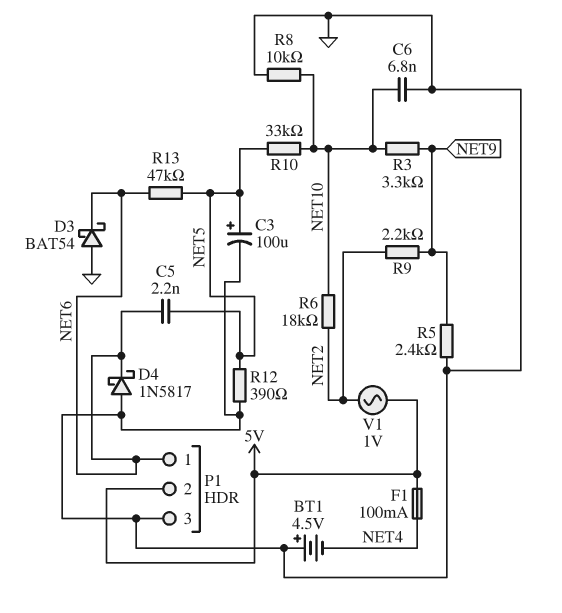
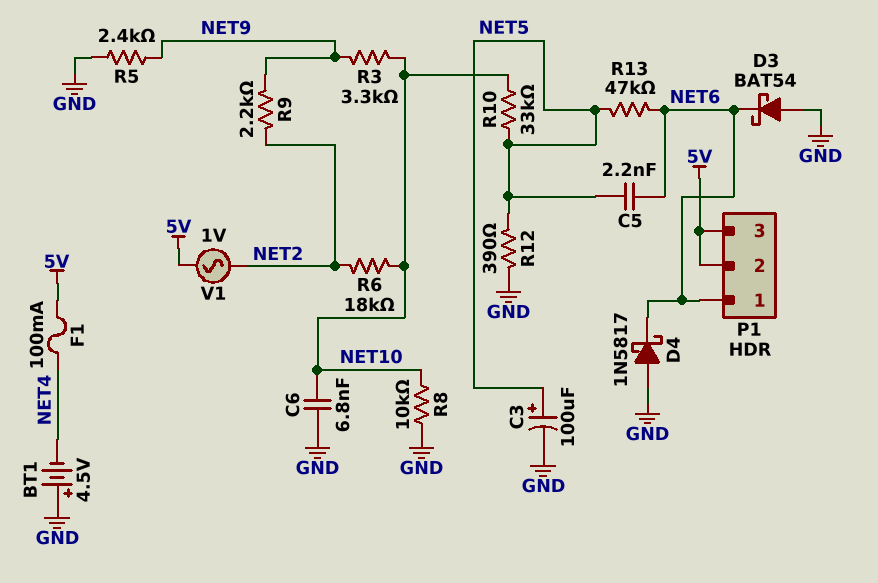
P1 pin 3: GND -> 5V

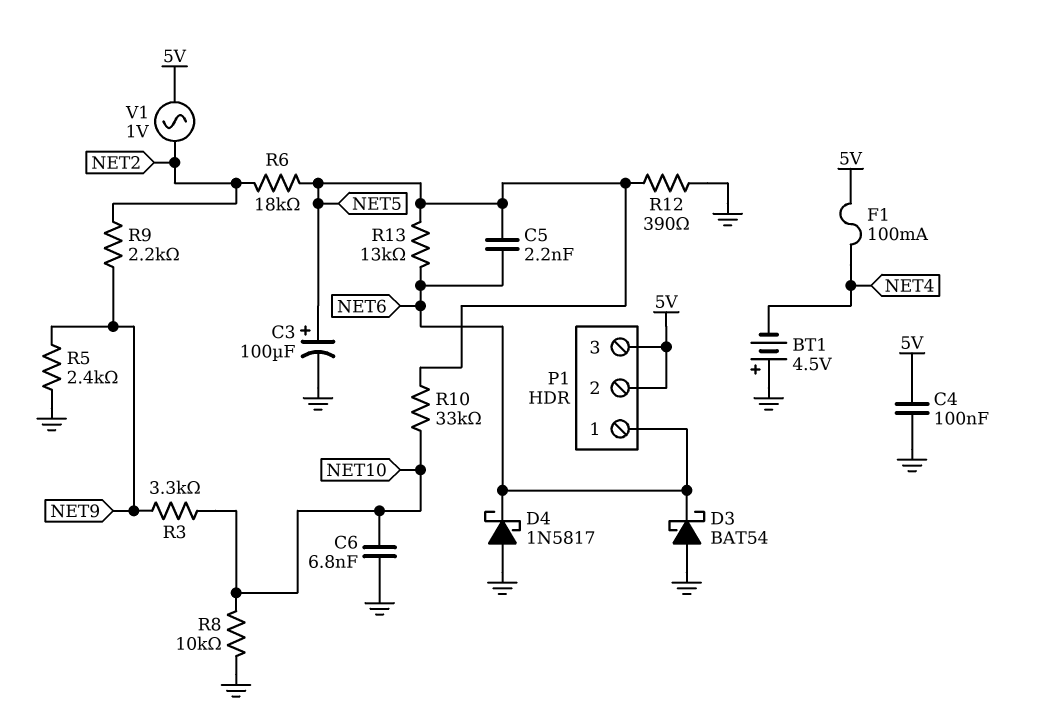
C4: none -> 100nF (5V, GND)
R6: 18k (NET2, NET10) -> 18k (NET2, NET5)
R13: 47k (NET5, NET6) -> 13k (NET5, NET6)

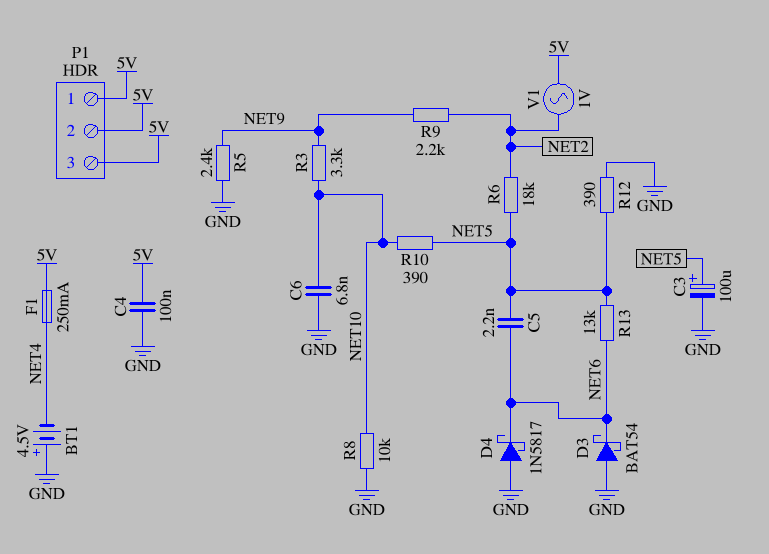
F1: 100mA (5V, NET4) -> 250mA (5V, NET4)
P1 pin 1: NET6 -> 5V
R10: 33k (NET5, NET10) -> 390 (NET5, NET10)

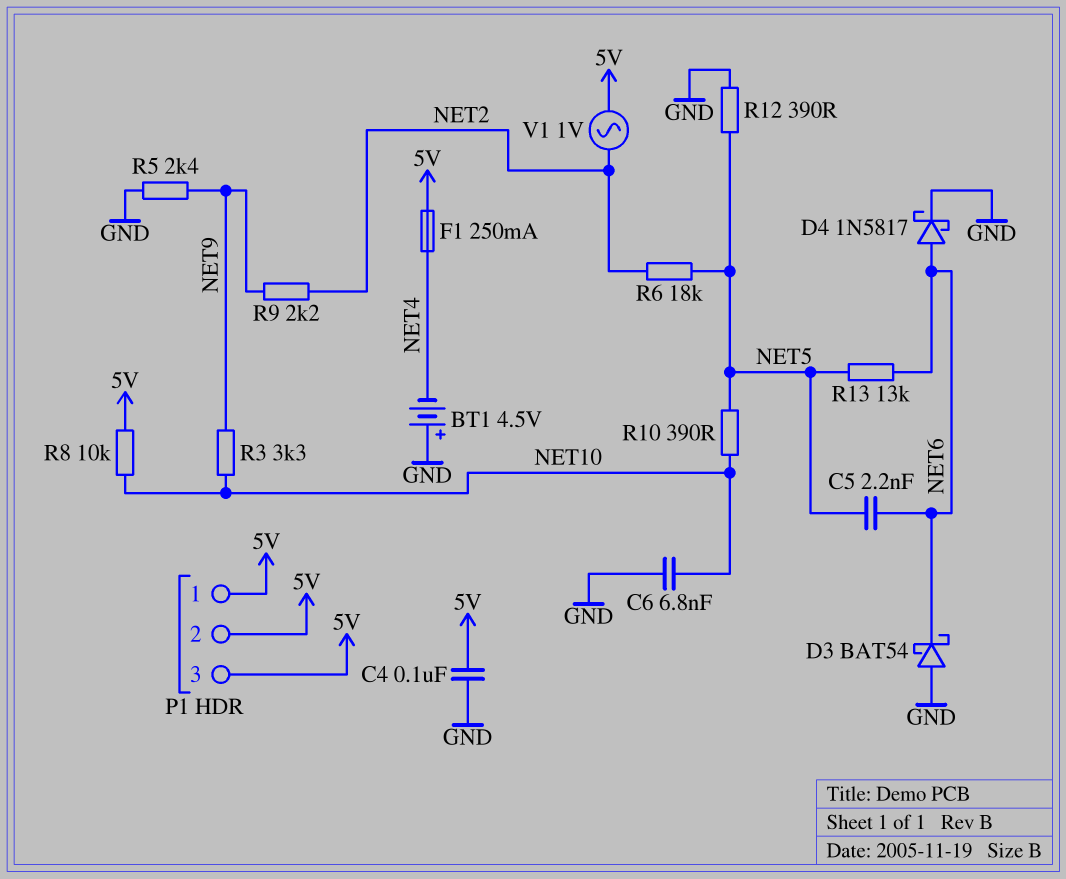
C3: 100uF (plus NET5, minus GND) -> none
D4: schottky 1N5817 (A GND, K NET6) -> schottky 1N5817 (A NET6, K GND)
R8: 10k (GND, NET10) -> 10k (5V, NET10)

